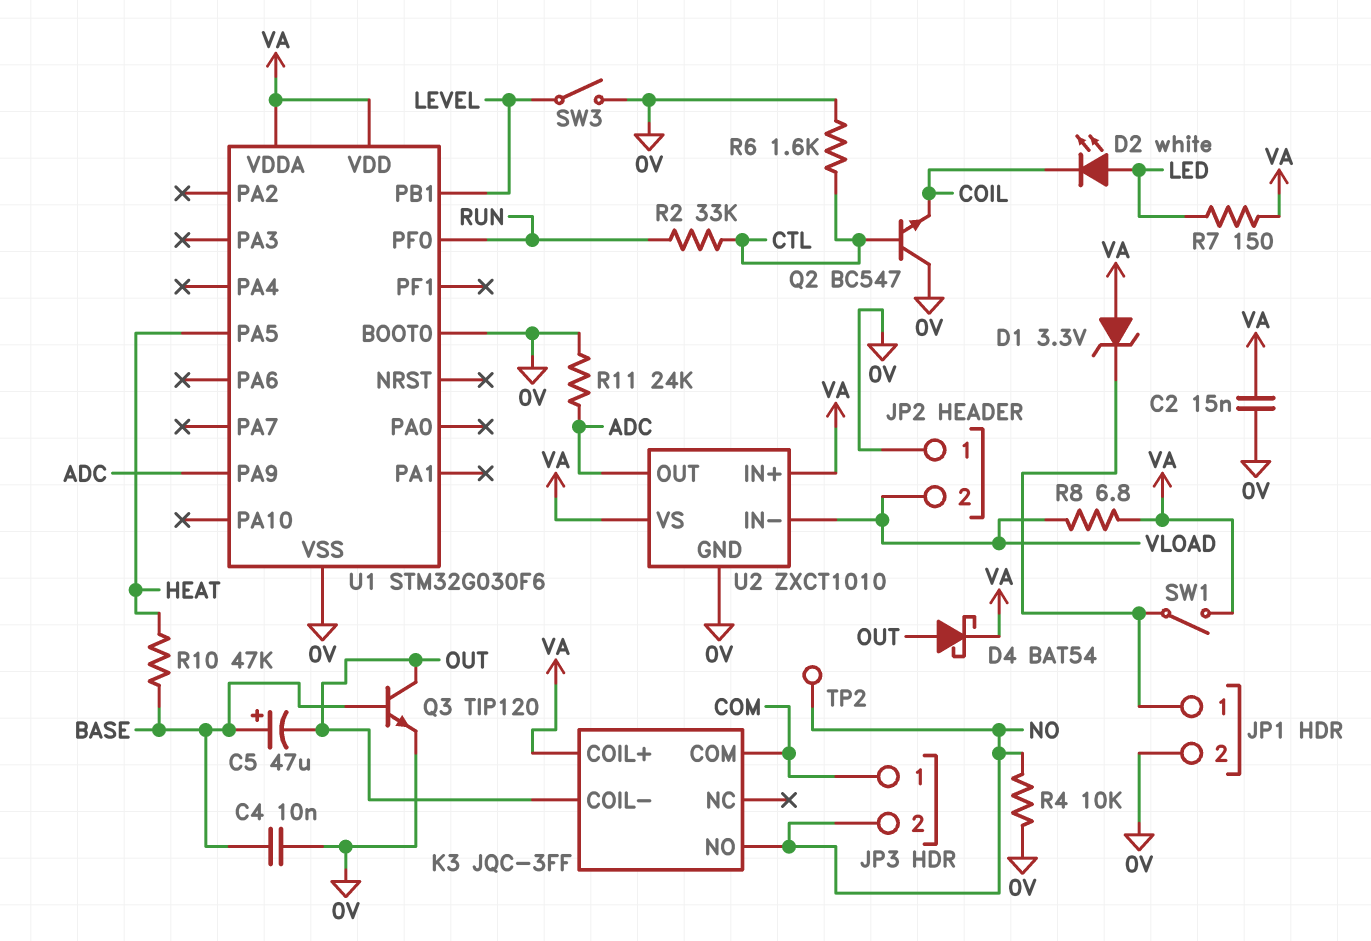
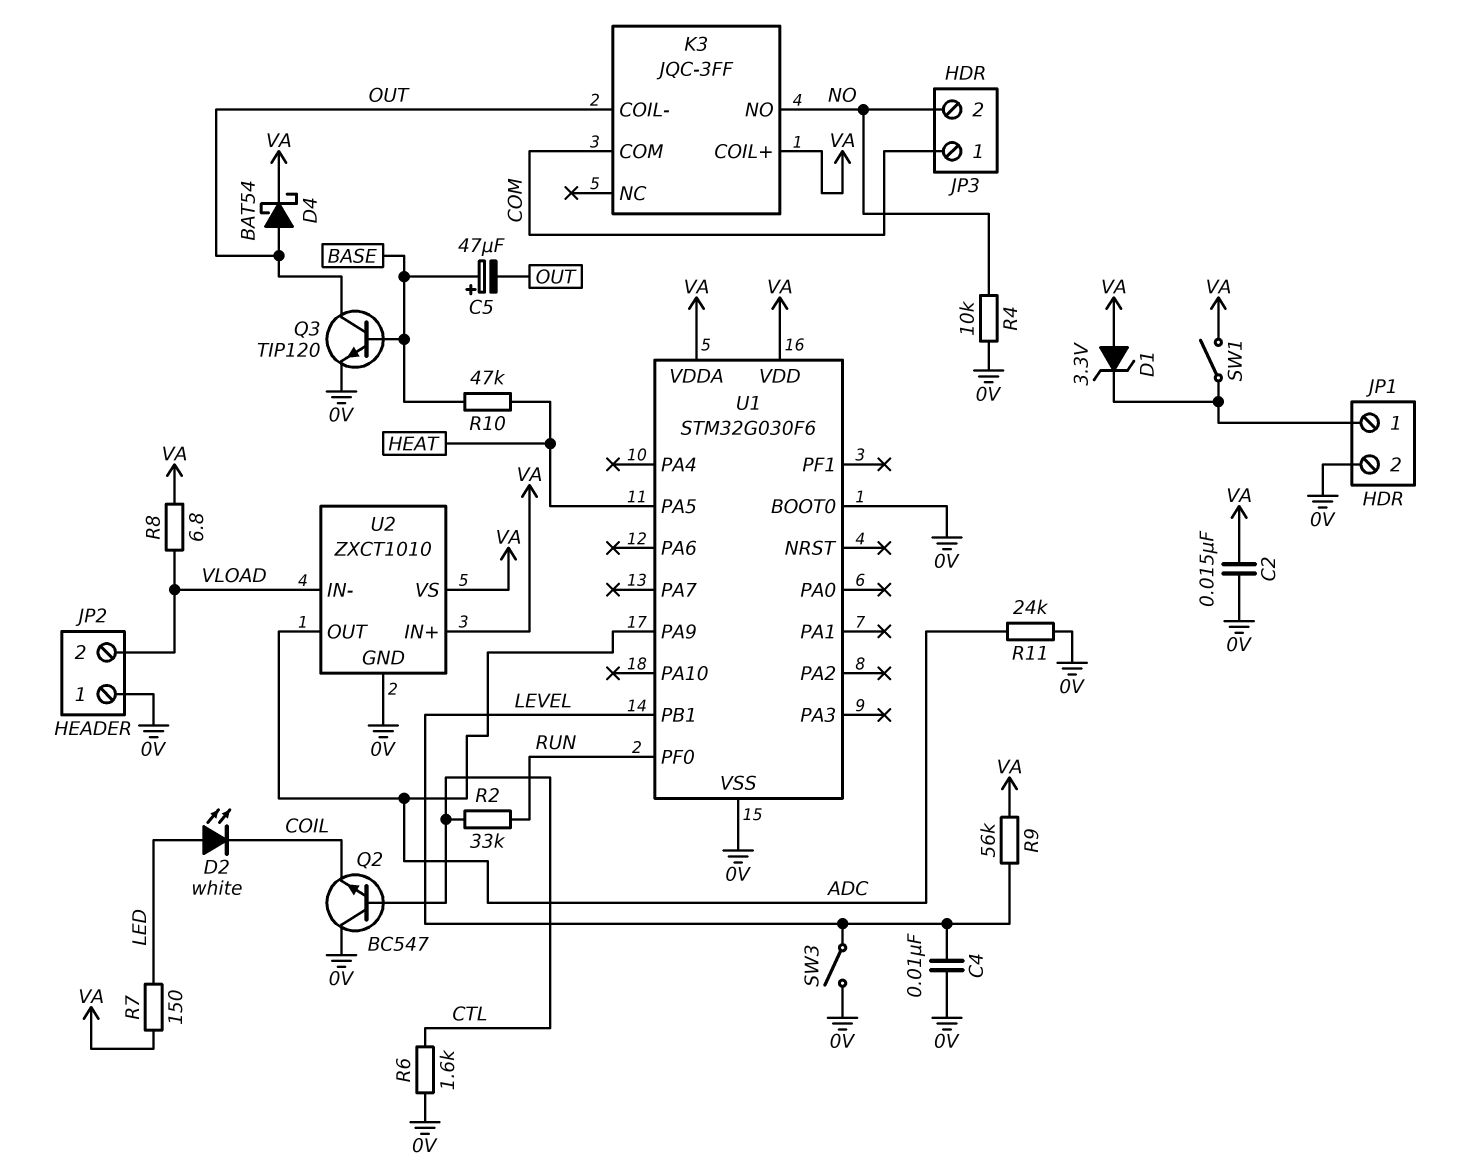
C4: 10nF (0V, BASE) -> 10nF (0V, LEVEL)
R9: none -> 56k (LEVEL, VA)
TP2: test point (NO) -> none

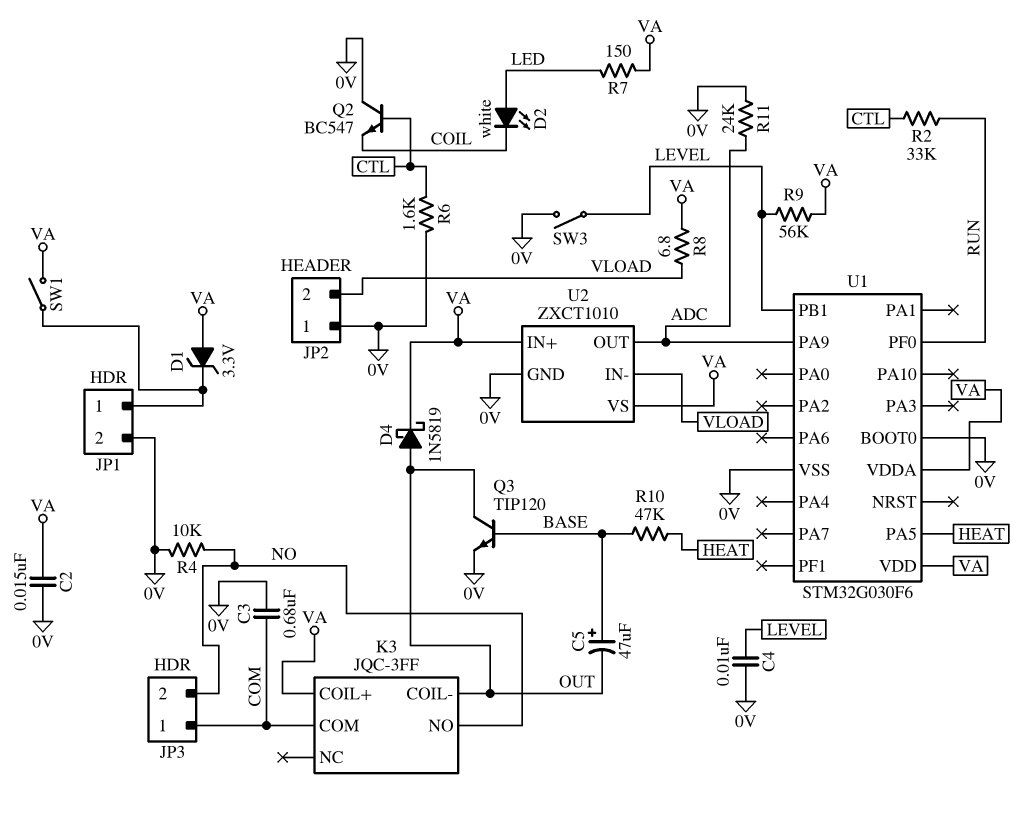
C3: none -> 680nF (0V, COM)
D4: schottky BAT54 (A OUT, K VA) -> schottky 1N5819 (A OUT, K VA)

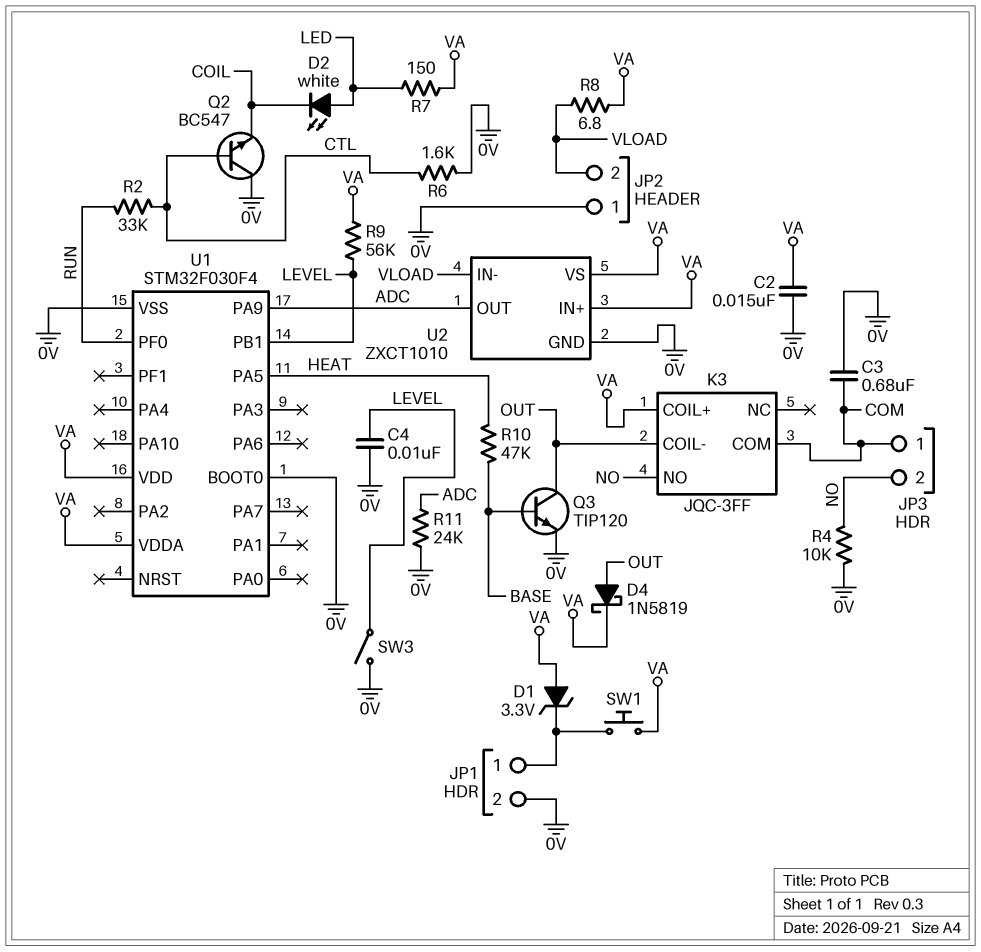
C5: 47uF (plus BASE, minus OUT) -> none
SW1: switch (JP1/1, VA) -> button (JP1/1, VA)
U1: STM32G030F6 -> STM32F030F4

